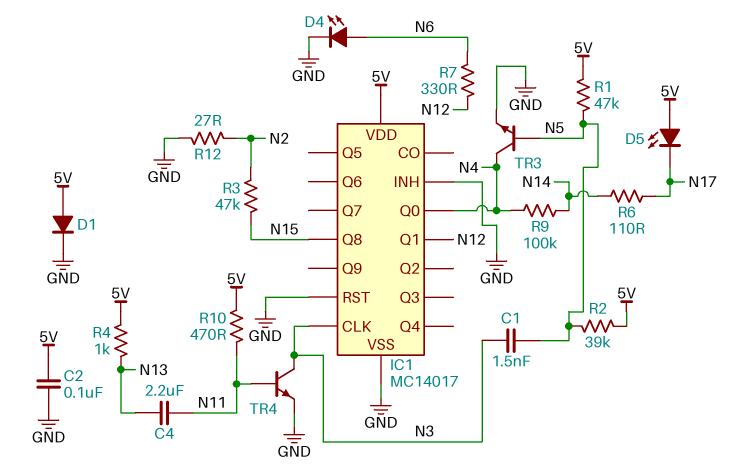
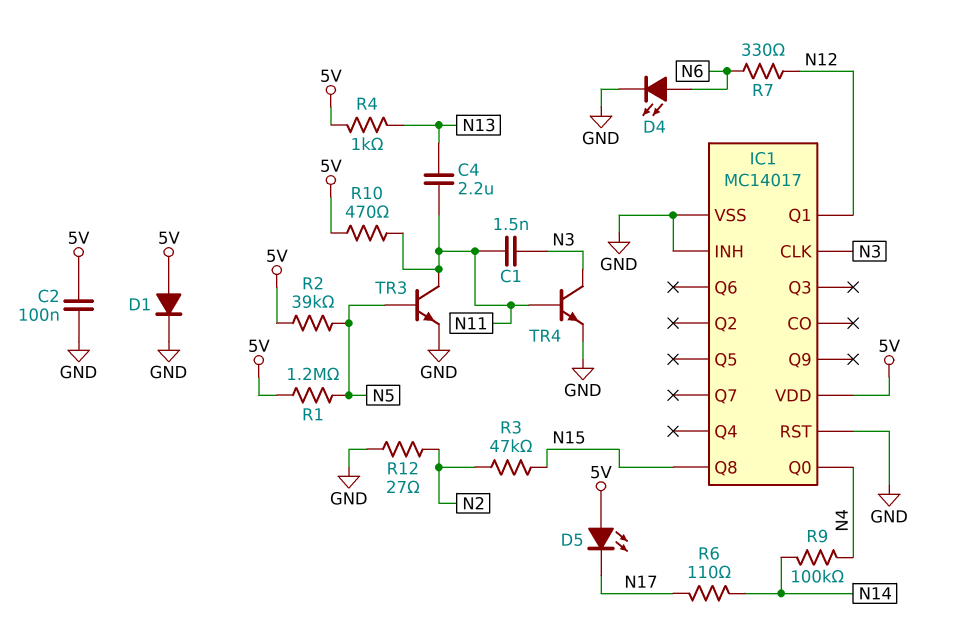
C1: 1.5nF (N3, N5) -> 1.5nF (N3, N11)
R1: 47k (5V, N5) -> 1.2M (5V, N5)
TR3: NPN (B N5, C N4, E GND) -> NPN (B N5, C N11, E GND)

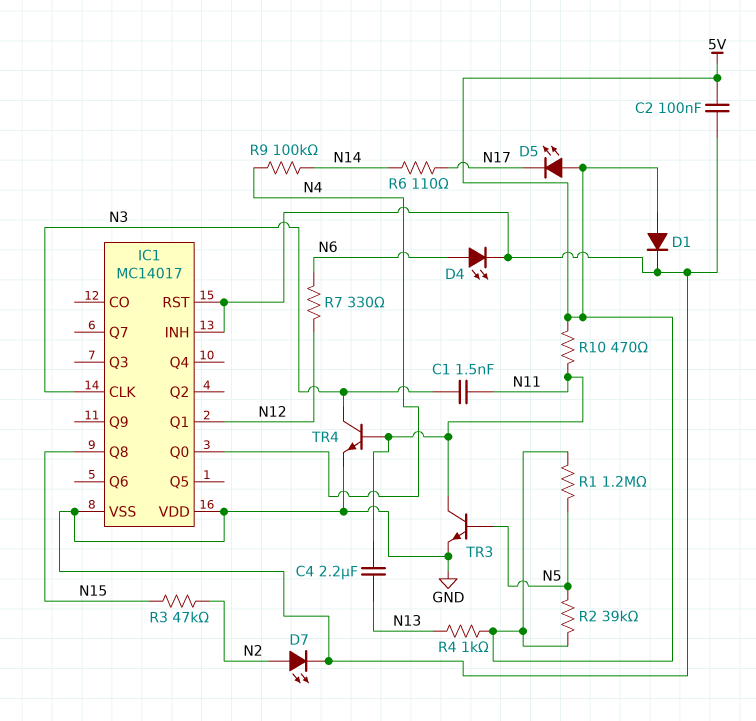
D7: none -> LED (A N2, K GND)
IC1 pin VDD: 5V -> GND
R12: 27 (GND, N2) -> none

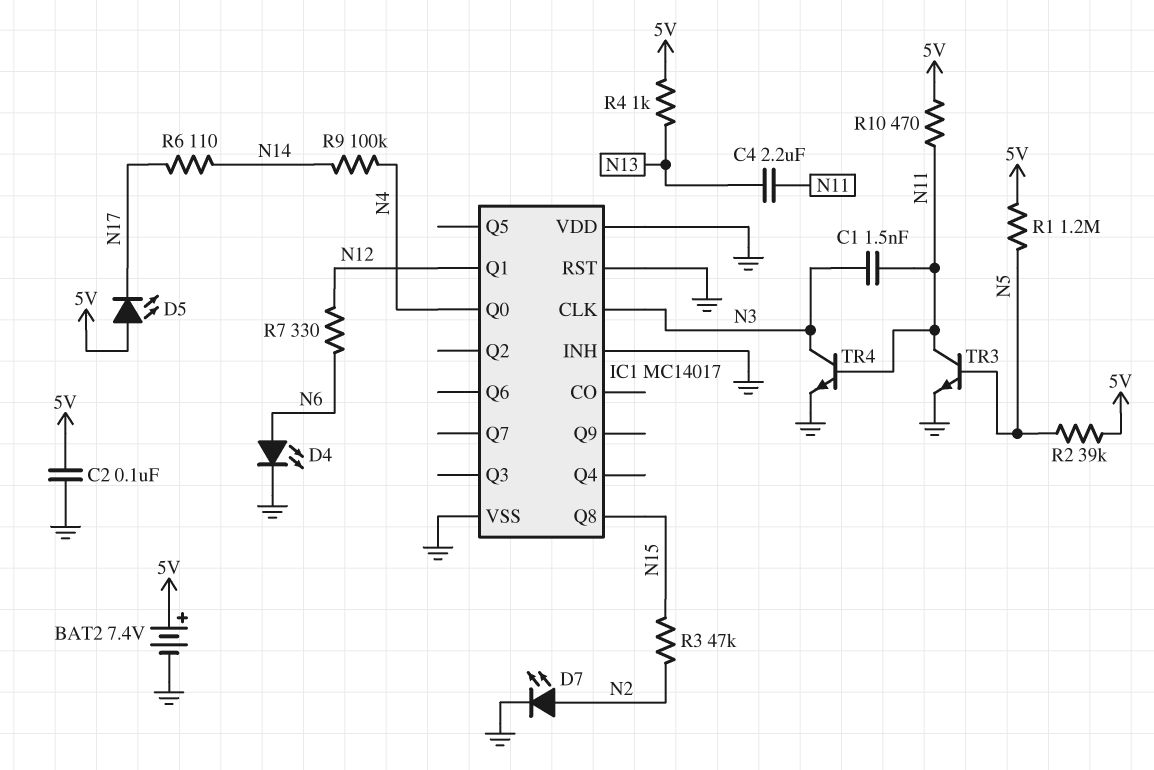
BAT2: none -> 7.4V (plus 5V, minus GND)
D1: diode (A 5V, K GND) -> none

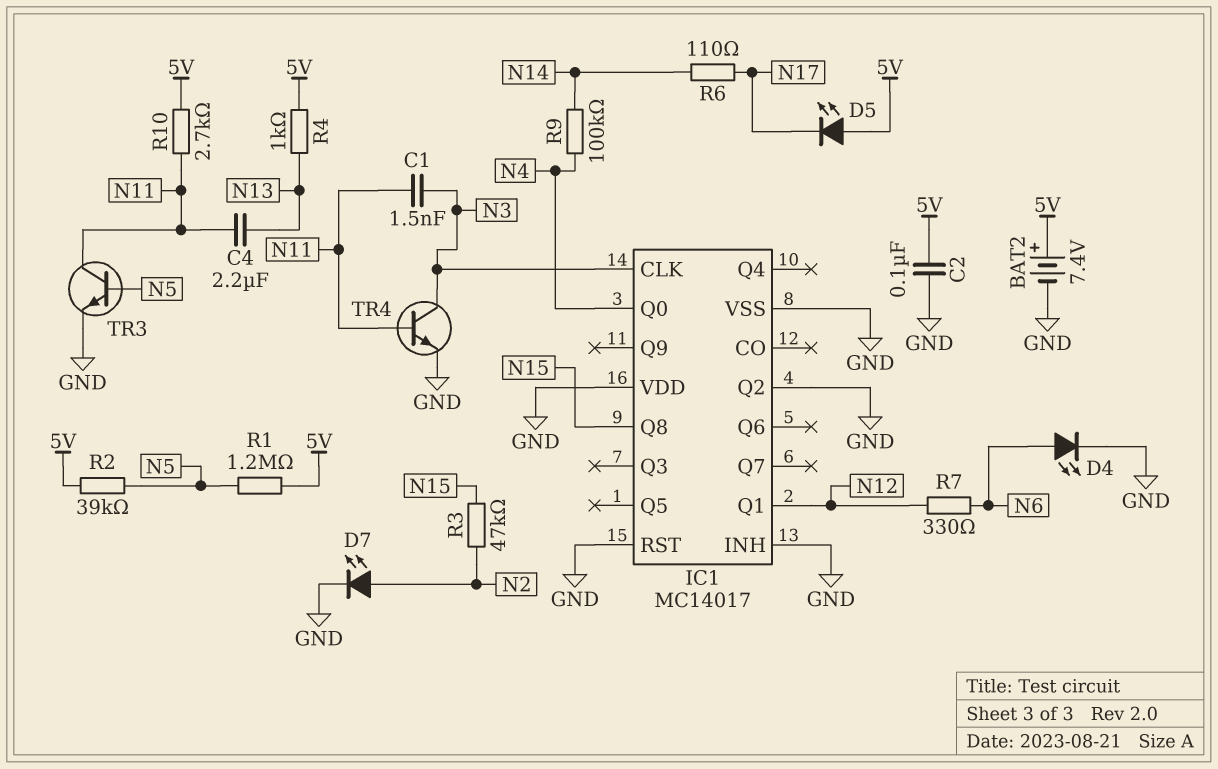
IC1 pin Q2: none -> GND
R10: 470 (5V, N11) -> 2.7k (5V, N11)

